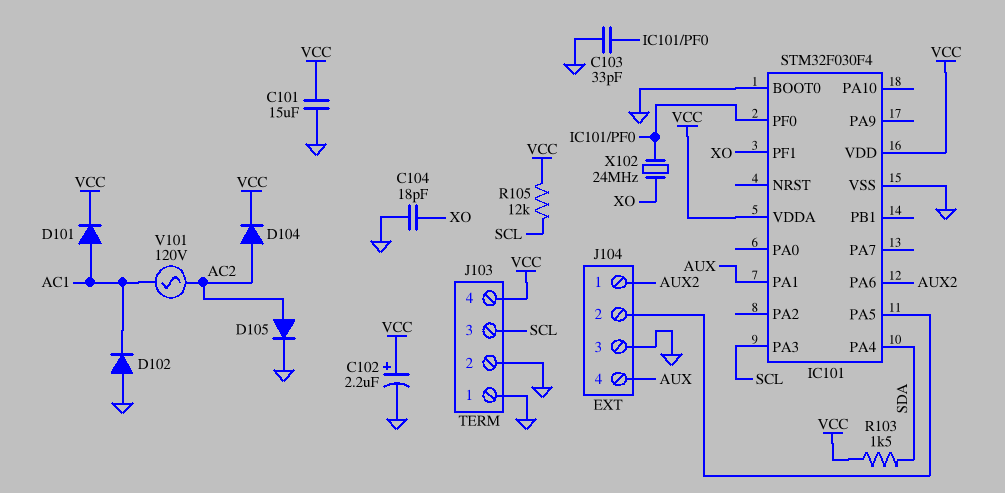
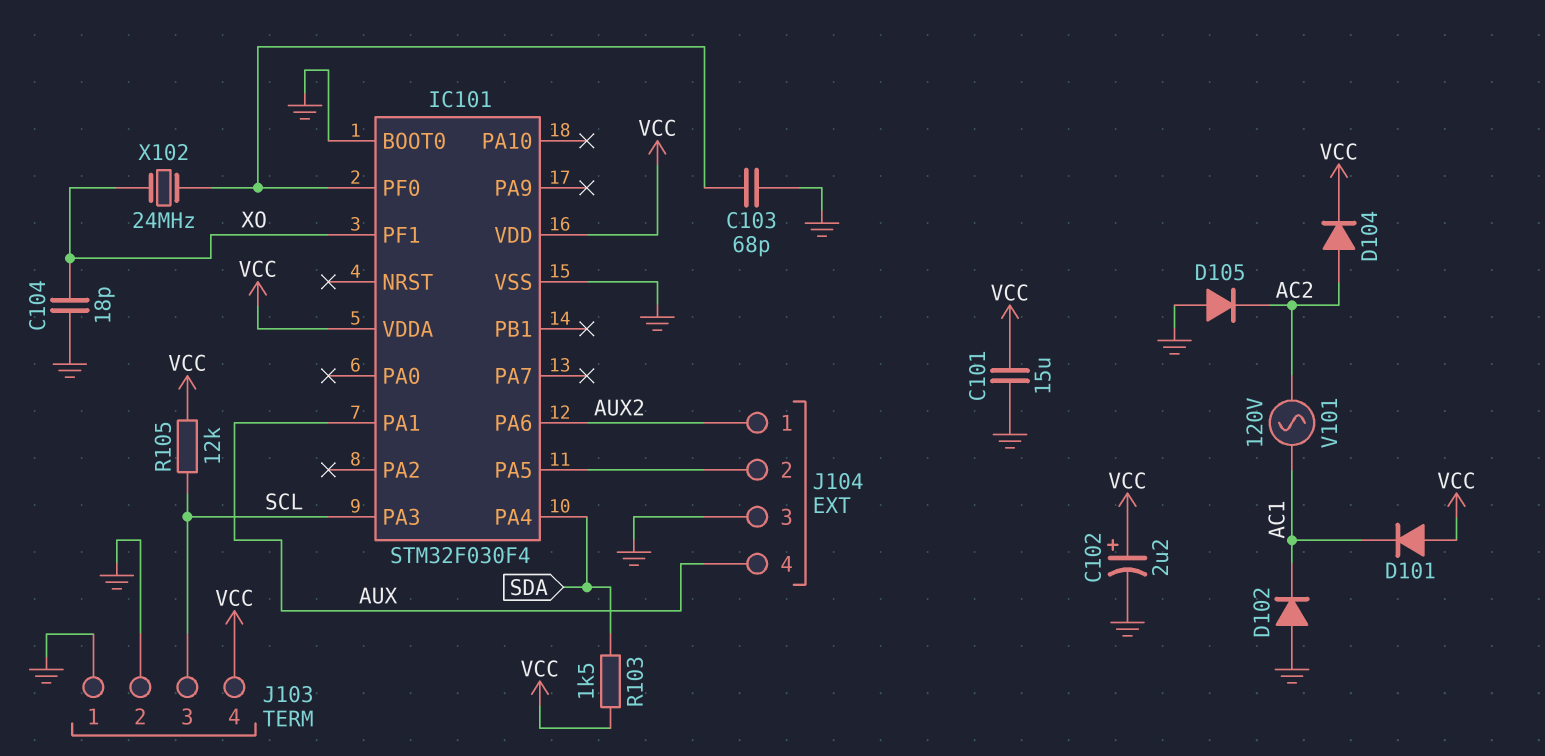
C103: 33pF (GND, IC101/PF0) -> 68pF (GND, IC101/PF0)
D101: diode (A AC1, K VCC) -> diode (A VCC, K AC1)
D105: diode (A AC2, K GND) -> diode (A GND, K AC2)

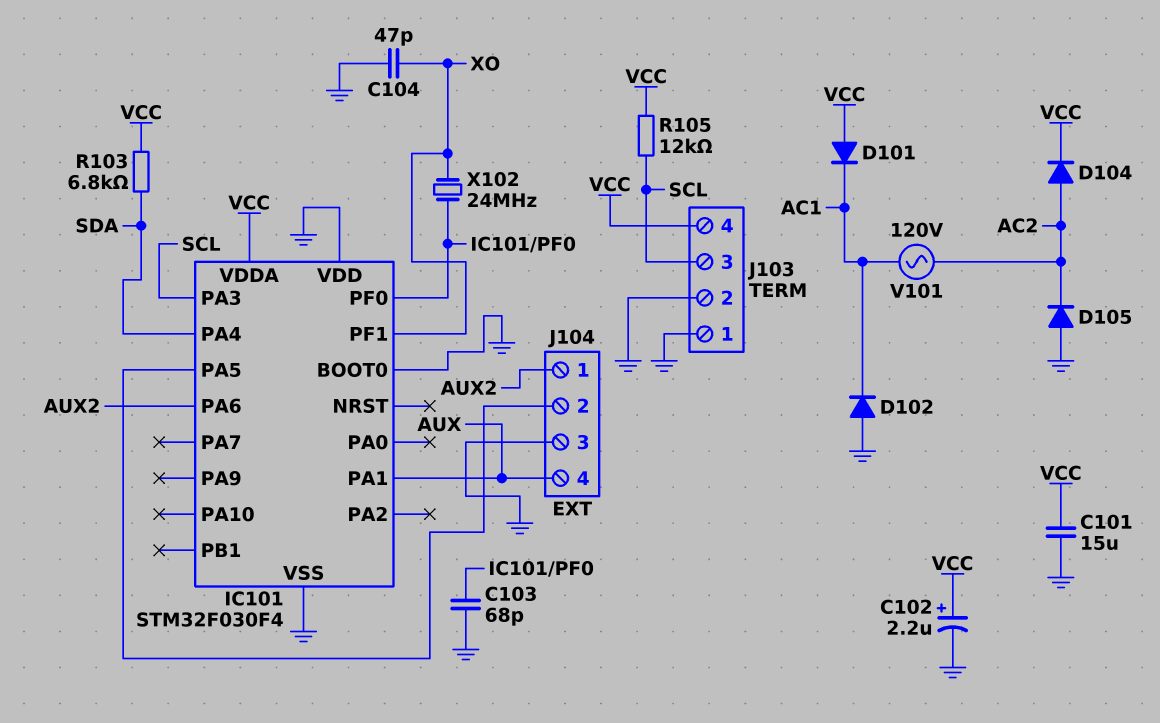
C104: 18pF (GND, XO) -> 47pF (GND, XO)
IC101 pin VDD: VCC -> GND
R103: 1.5k (SDA, VCC) -> 6.8k (SDA, VCC)

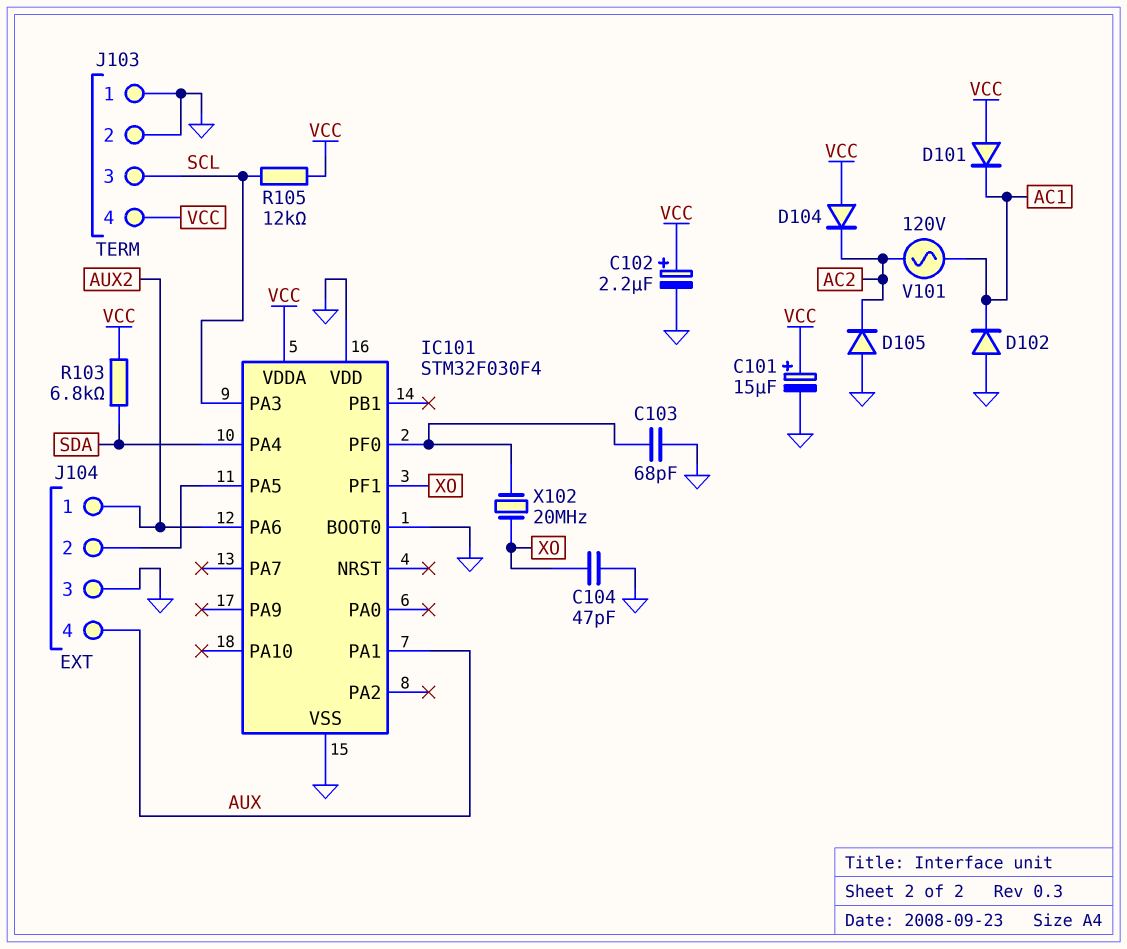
C101: 15uF (GND, VCC) -> 15uF (plus VCC, minus GND)
D104: diode (A AC2, K VCC) -> diode (A VCC, K AC2)
X102: 24MHz (IC101/PF0, XO) -> 20MHz (IC101/PF0, XO)

